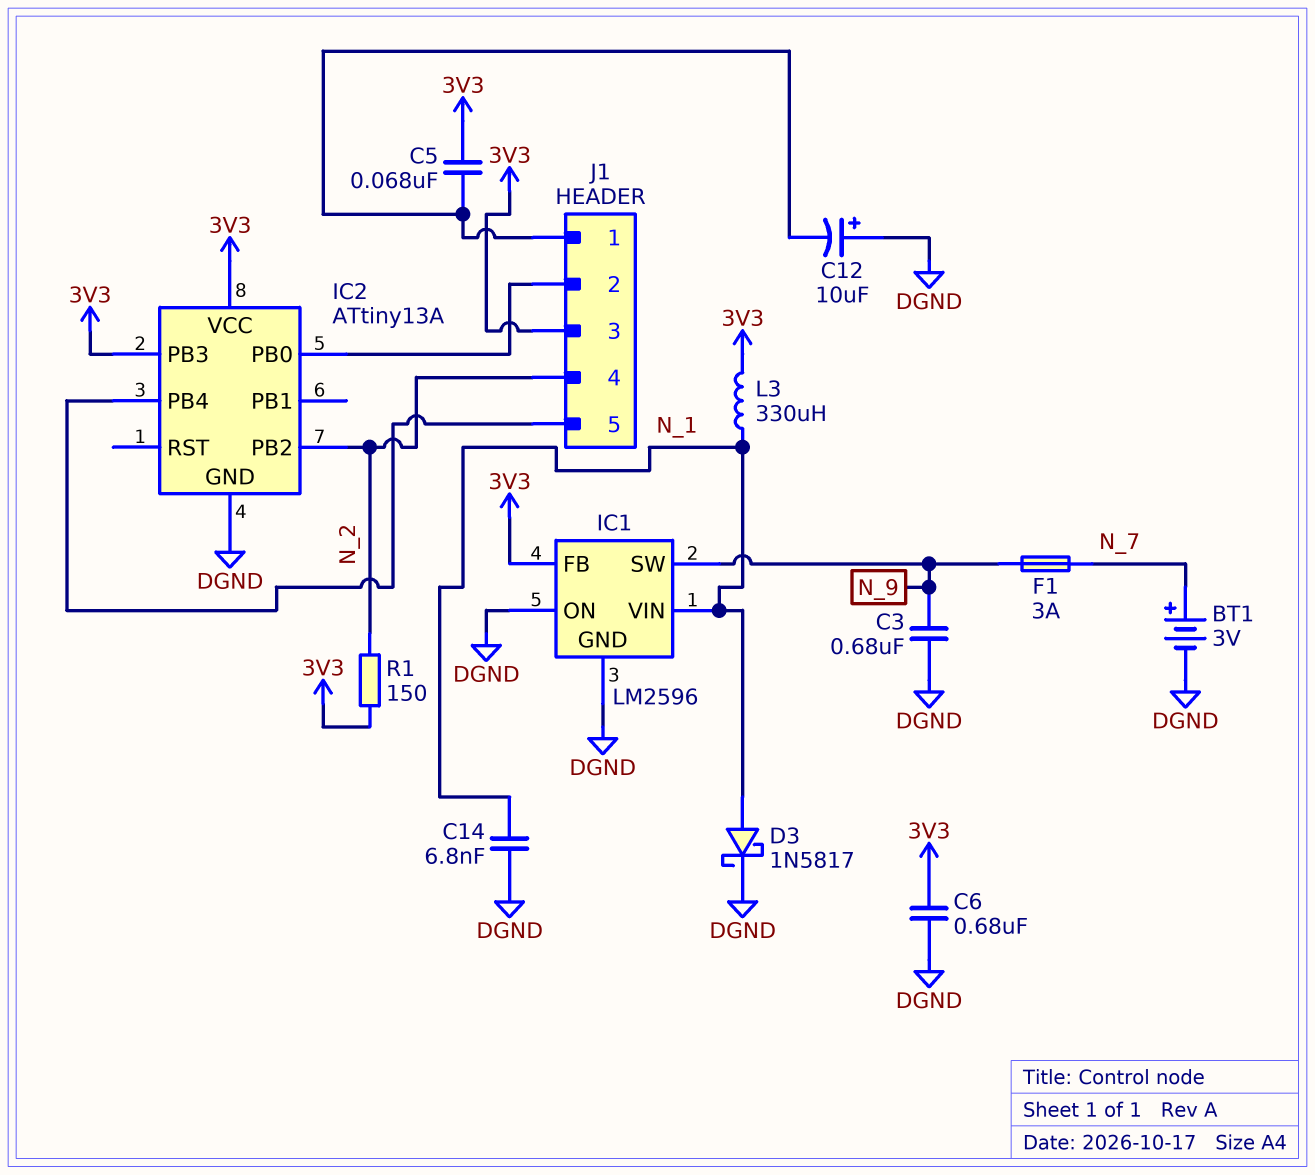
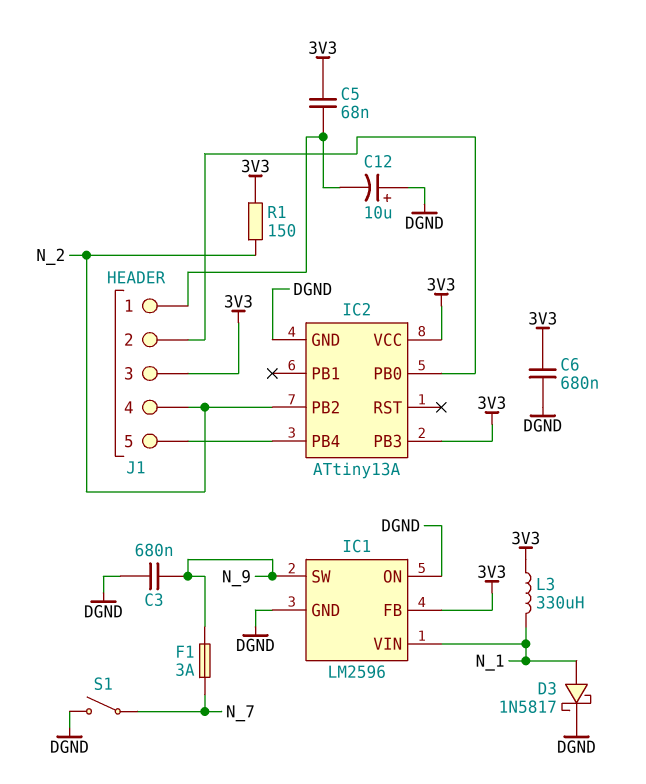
BT1: 3V (plus N_7, minus DGND) -> none
C14: 6.8nF (DGND, N_1) -> none
S1: none -> switch (DGND, N_7)

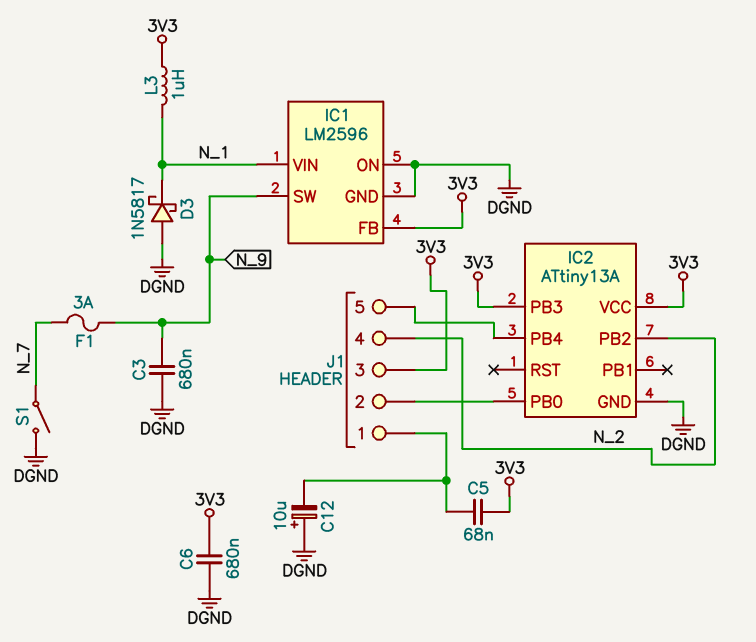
D3: schottky 1N5817 (A N_1, K DGND) -> schottky 1N5817 (A DGND, K N_1)
L3: 330uH (3V3, N_1) -> 1uH (3V3, N_1)
R1: 150 (3V3, N_2) -> none

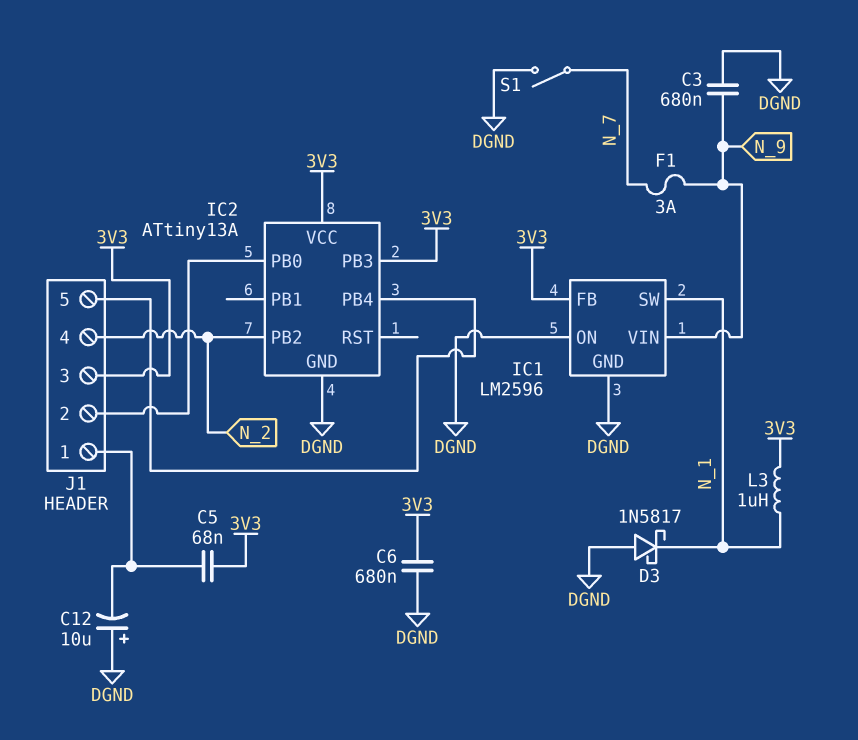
IC1 pin SW: N_9 -> N_1
IC1 pin VIN: N_1 -> N_9

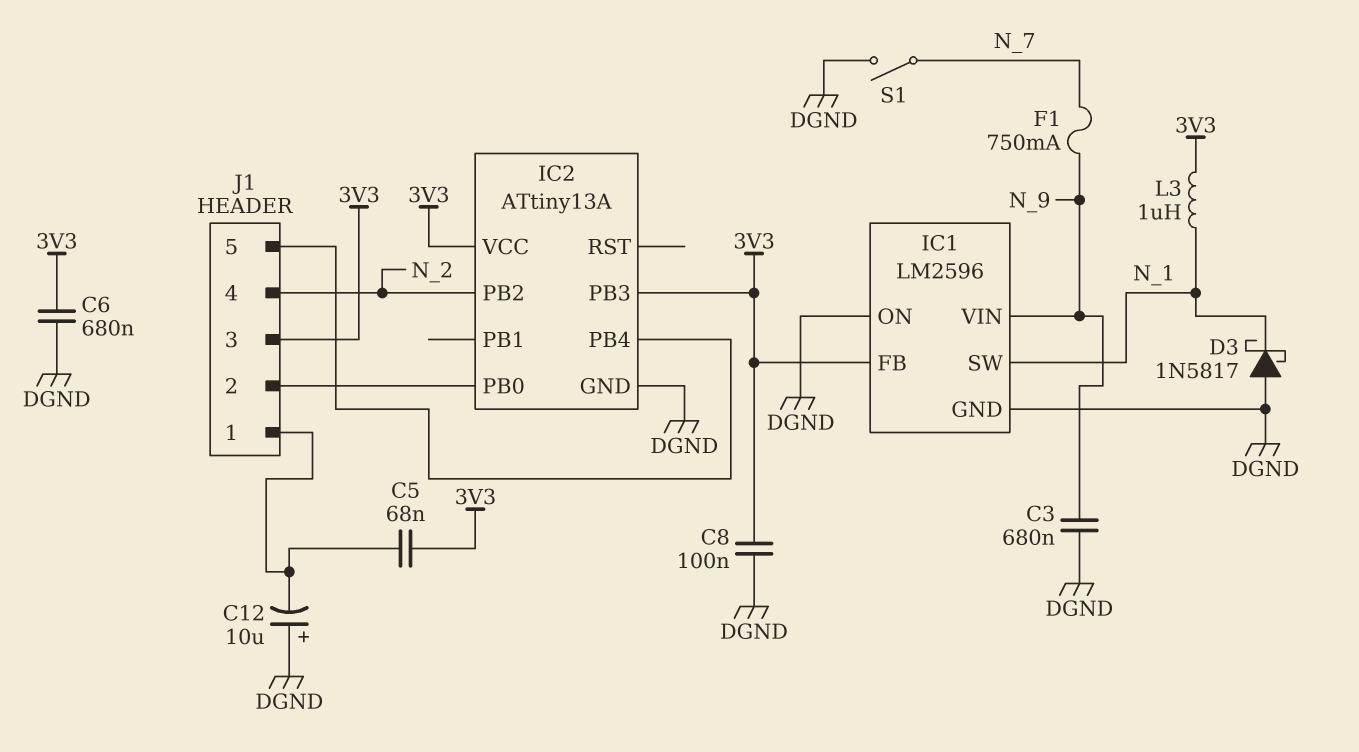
C8: none -> 100nF (3V3, DGND)
F1: 3A (N_7, N_9) -> 750mA (N_7, N_9)

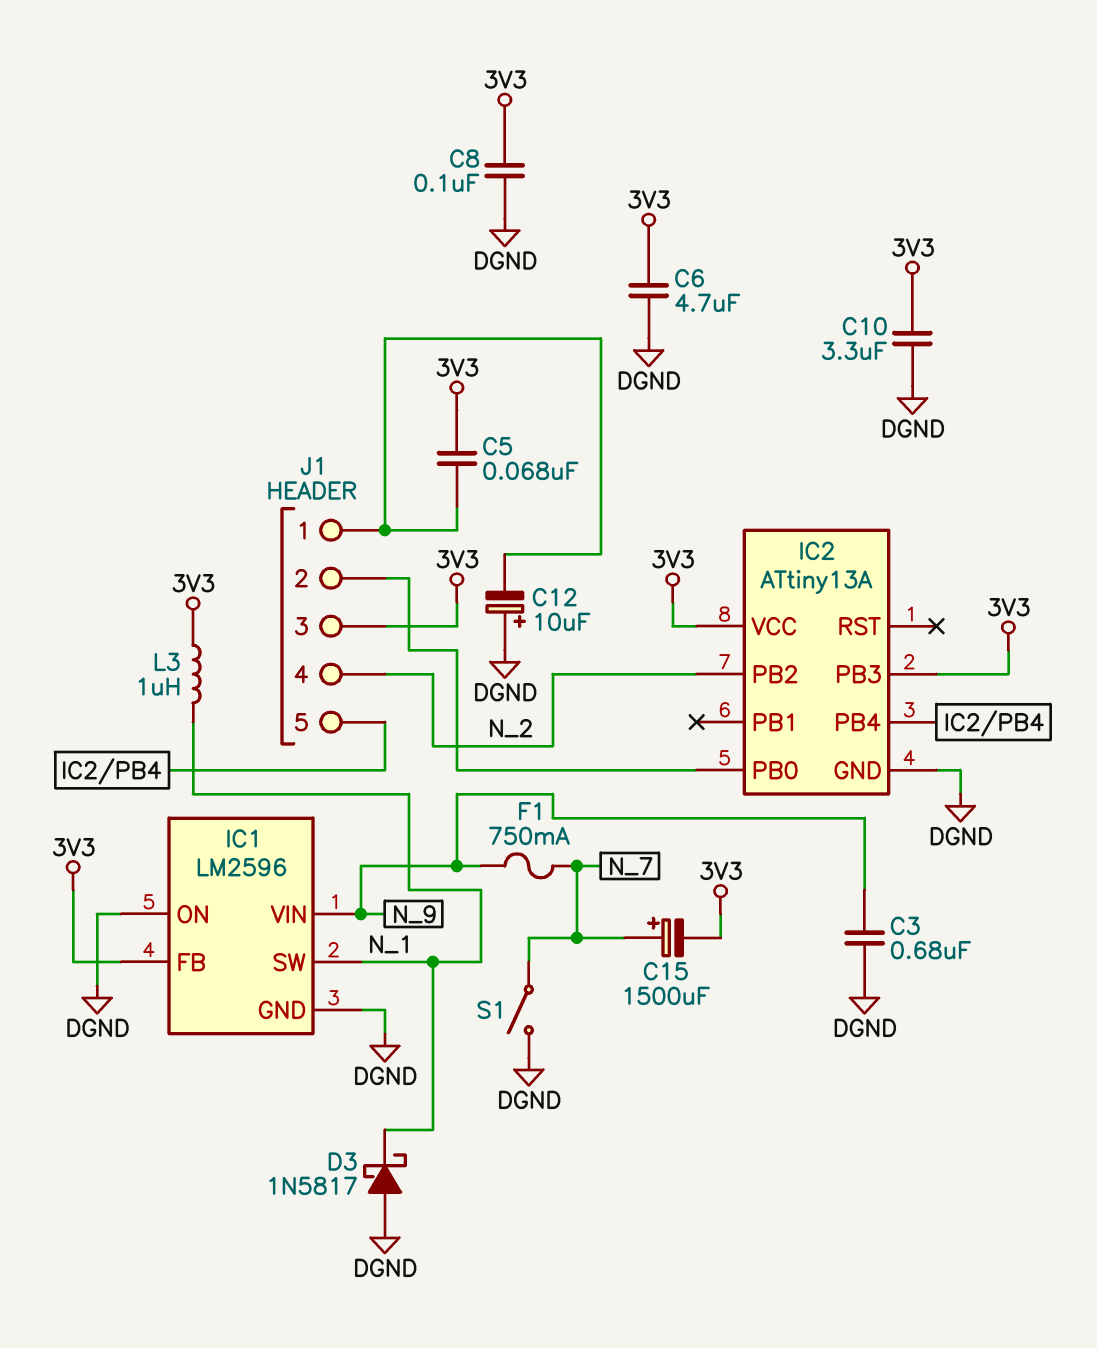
C6: 680nF (3V3, DGND) -> 4.7uF (3V3, DGND)
C10: none -> 3.3uF (3V3, DGND)
C15: none -> 1500uF (plus N_7, minus 3V3)

